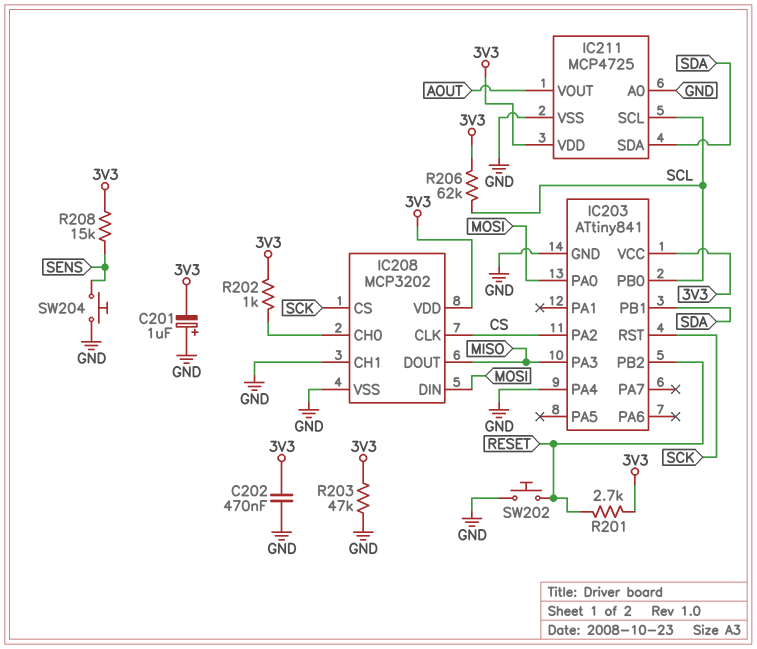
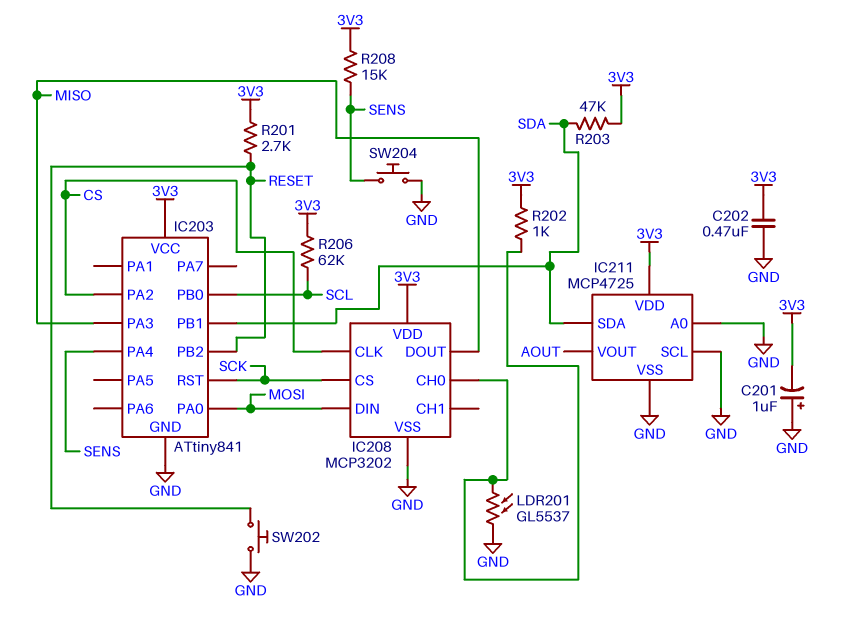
IC203 pin PA4: GND -> SENS
IC208 pin CH1: GND -> none
IC211 pin SCL: SCL -> GND
LDR201: none -> GL5537 (GND, IC208/CH0)
R203: 47k (3V3, GND) -> 47k (3V3, SDA)

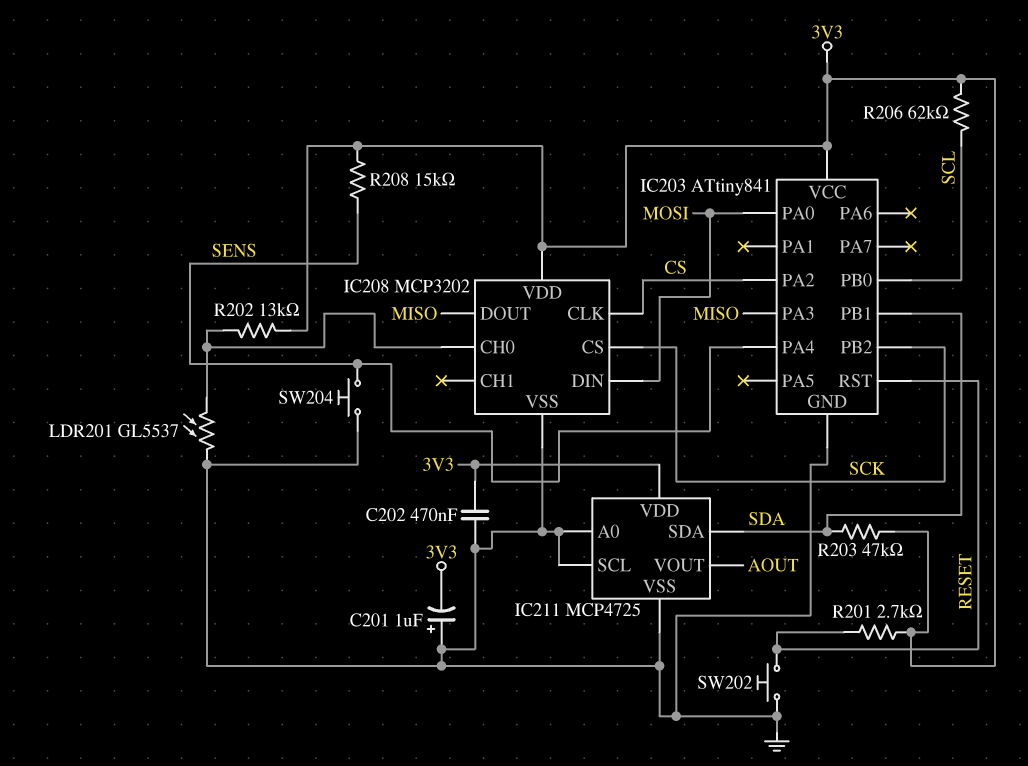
IC203 pin PB2: RESET -> SCK
IC203 pin RST: SCK -> RESET
R202: 1k (3V3, IC208/CH0) -> 13k (3V3, IC208/CH0)

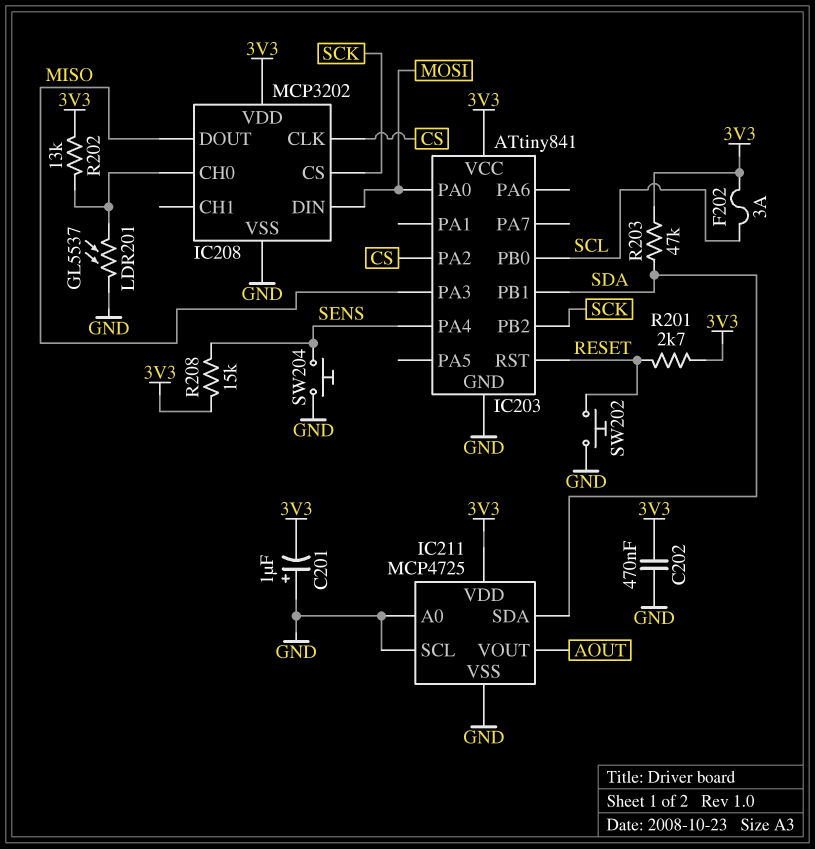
F202: none -> 3A (3V3, SCL)
R206: 62k (3V3, SCL) -> none

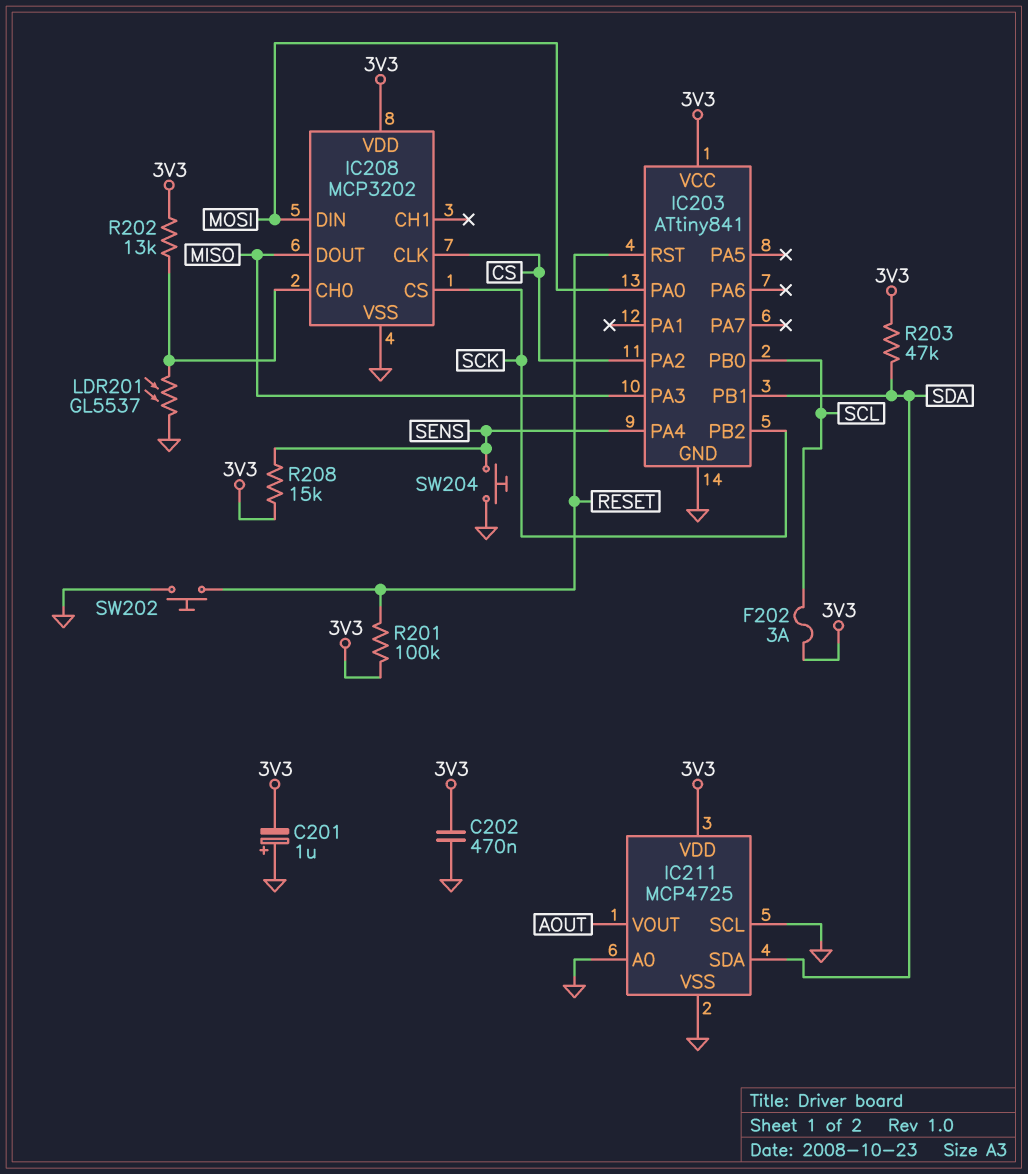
R201: 2.7k (3V3, RESET) -> 100k (3V3, RESET)

